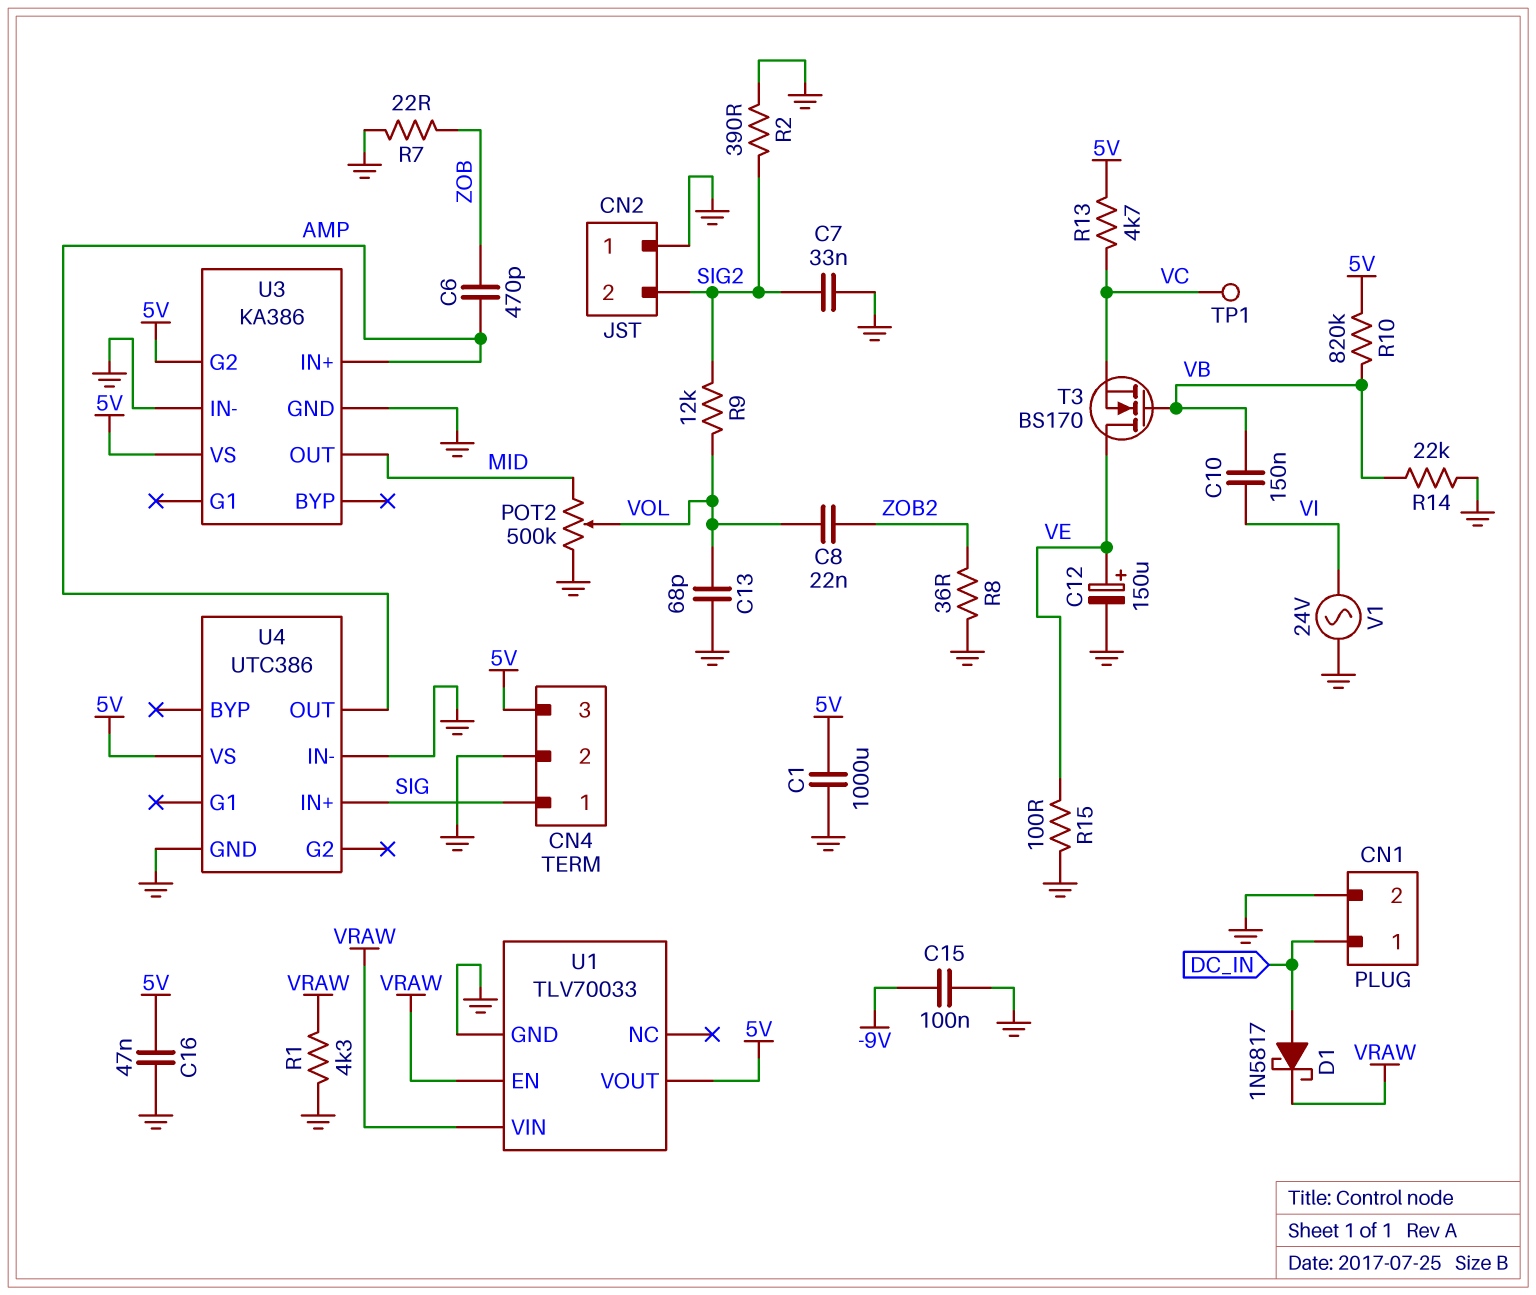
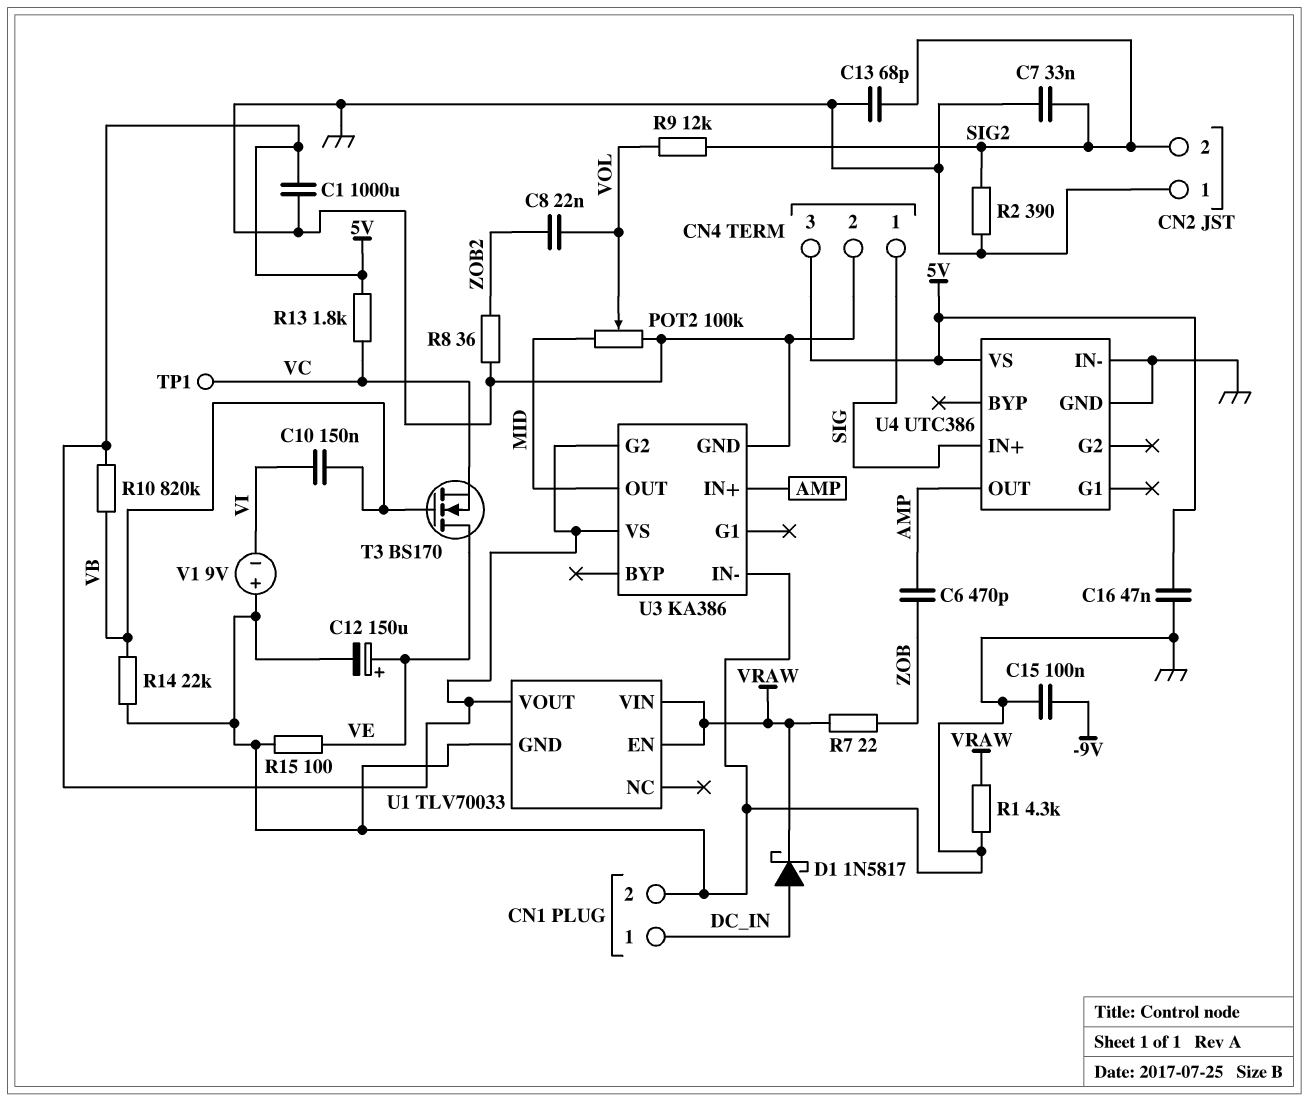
C13: 68pF (GND, VOL) -> 68pF (GND, SIG2)
POT2: 500k (GND, MID, wiper VOL) -> 100k (GND, MID, wiper VOL)
R7: 22 (GND, ZOB) -> 22 (VRAW, ZOB)
R13: 4.7k (5V, VC) -> 1.8k (5V, VC)
V1: AC 24V (GND, VI) -> 9V (plus GND, minus VI)

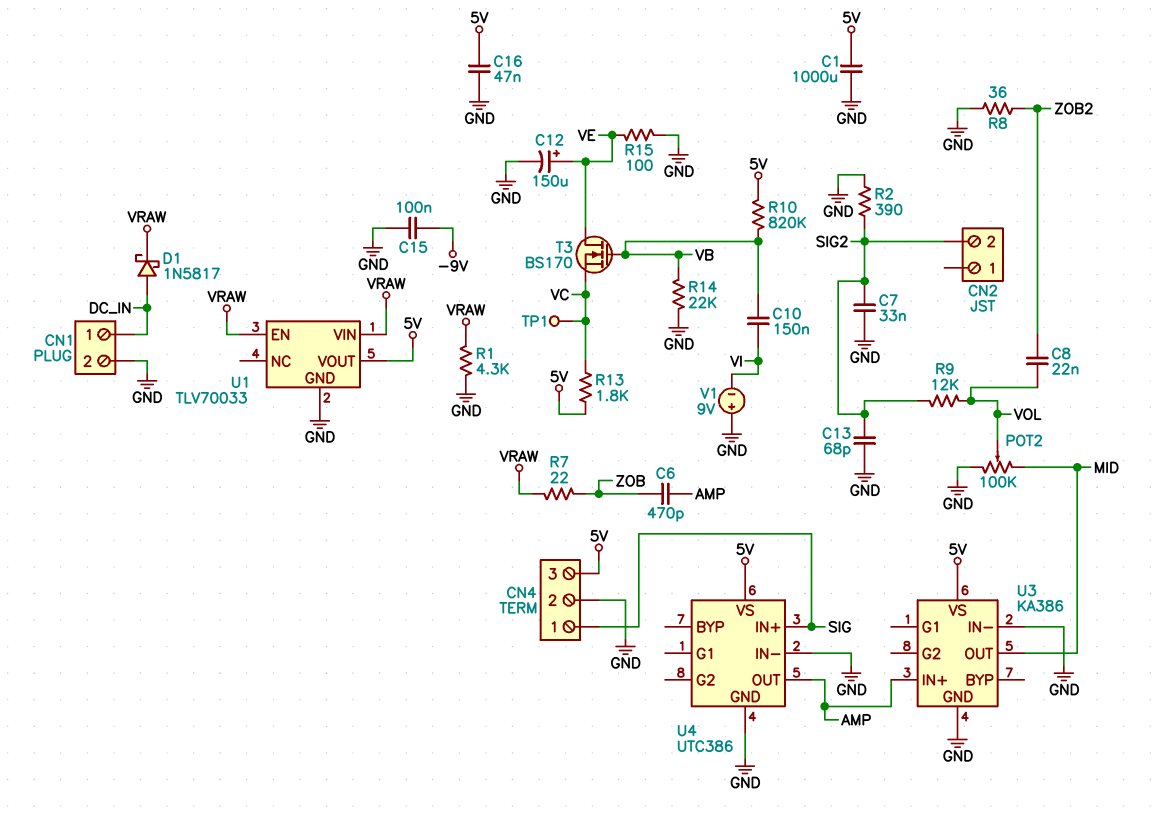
CN2 pin 1: GND -> none
U3 pin G2: 5V -> none

